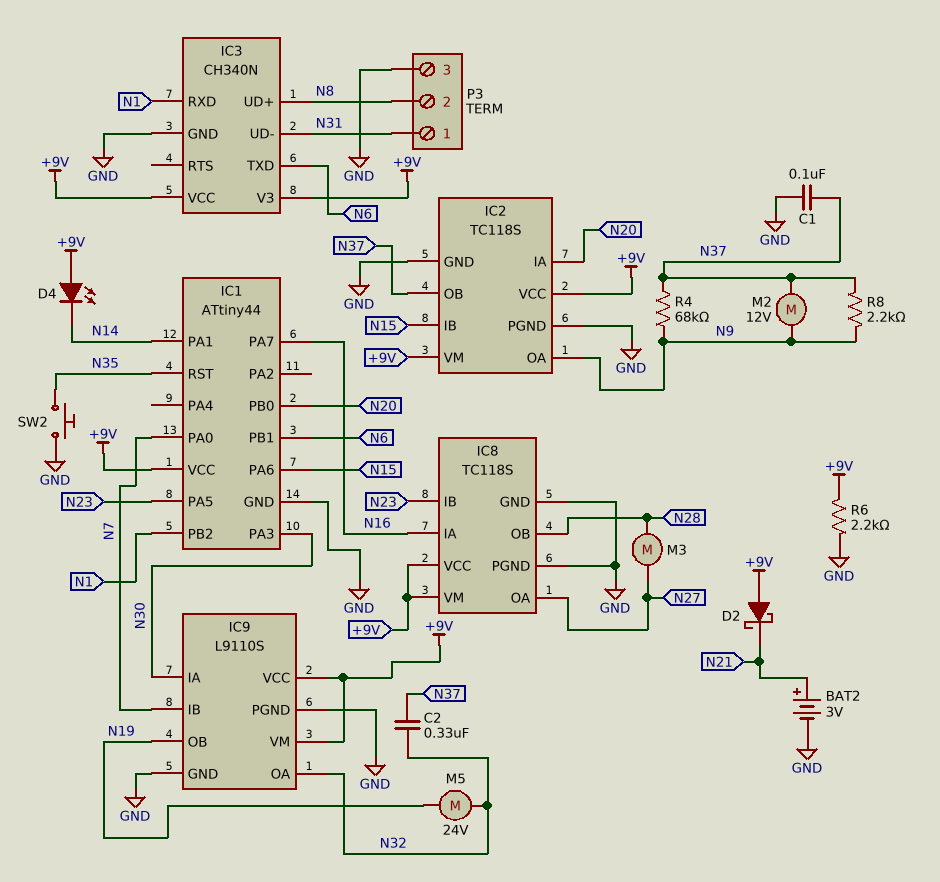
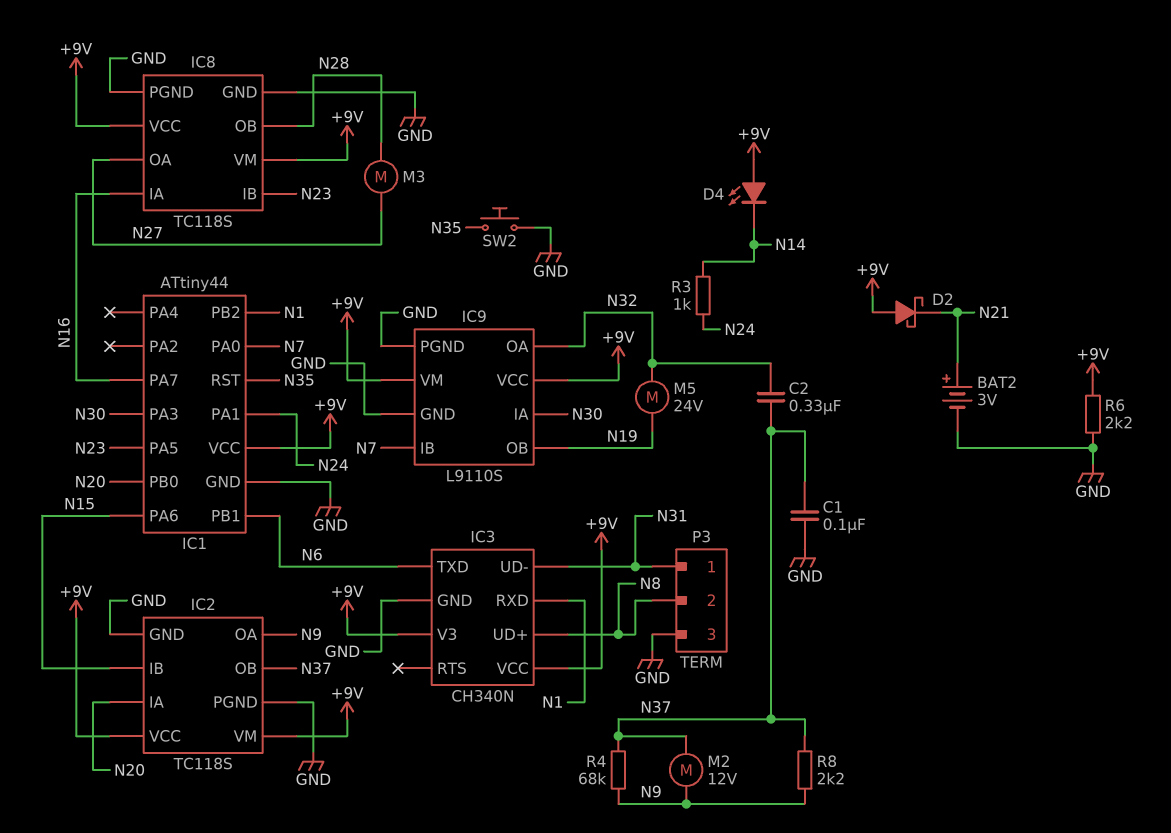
IC1 pin PA1: N14 -> N24
R3: none -> 1k (N14, N24)

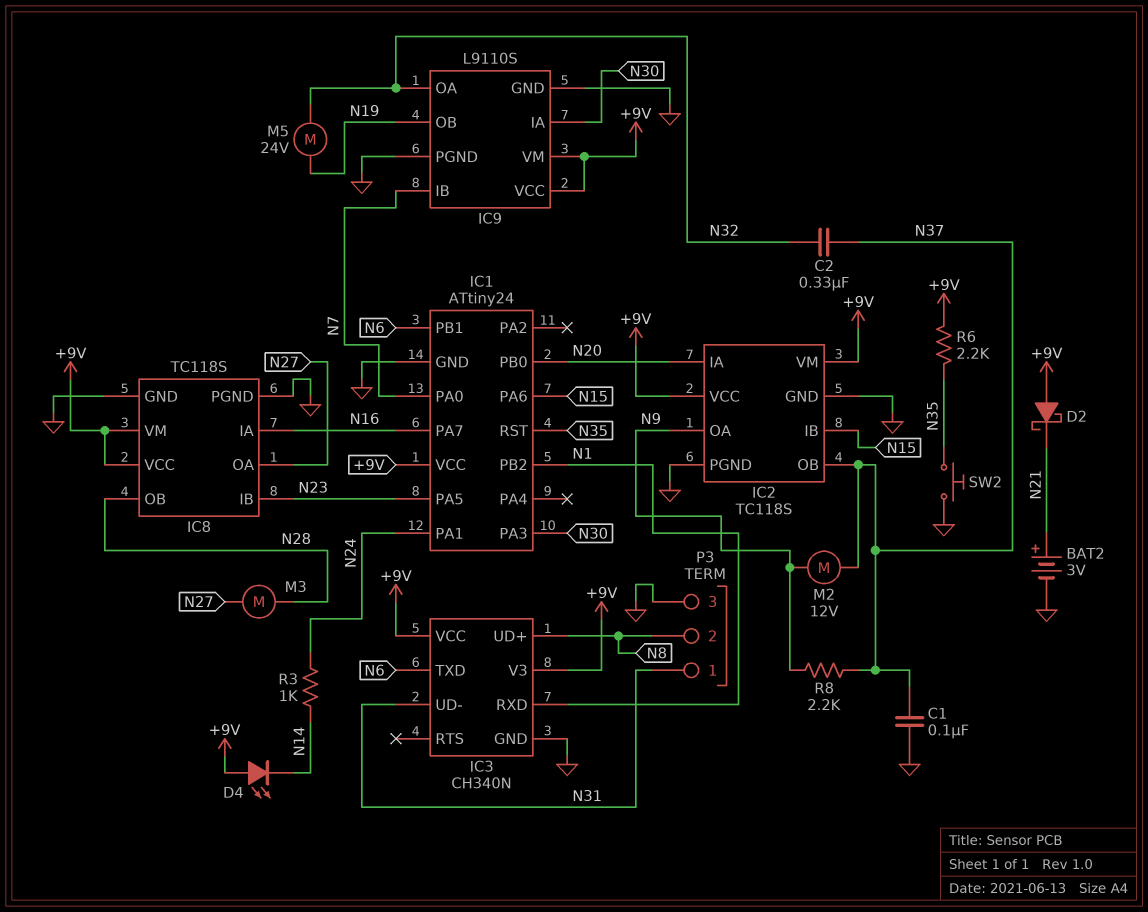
IC1: ATtiny44 -> ATtiny24
R4: 68k (N9, N37) -> none
R6: 2.2k (+9V, GND) -> 2.2k (+9V, N35)

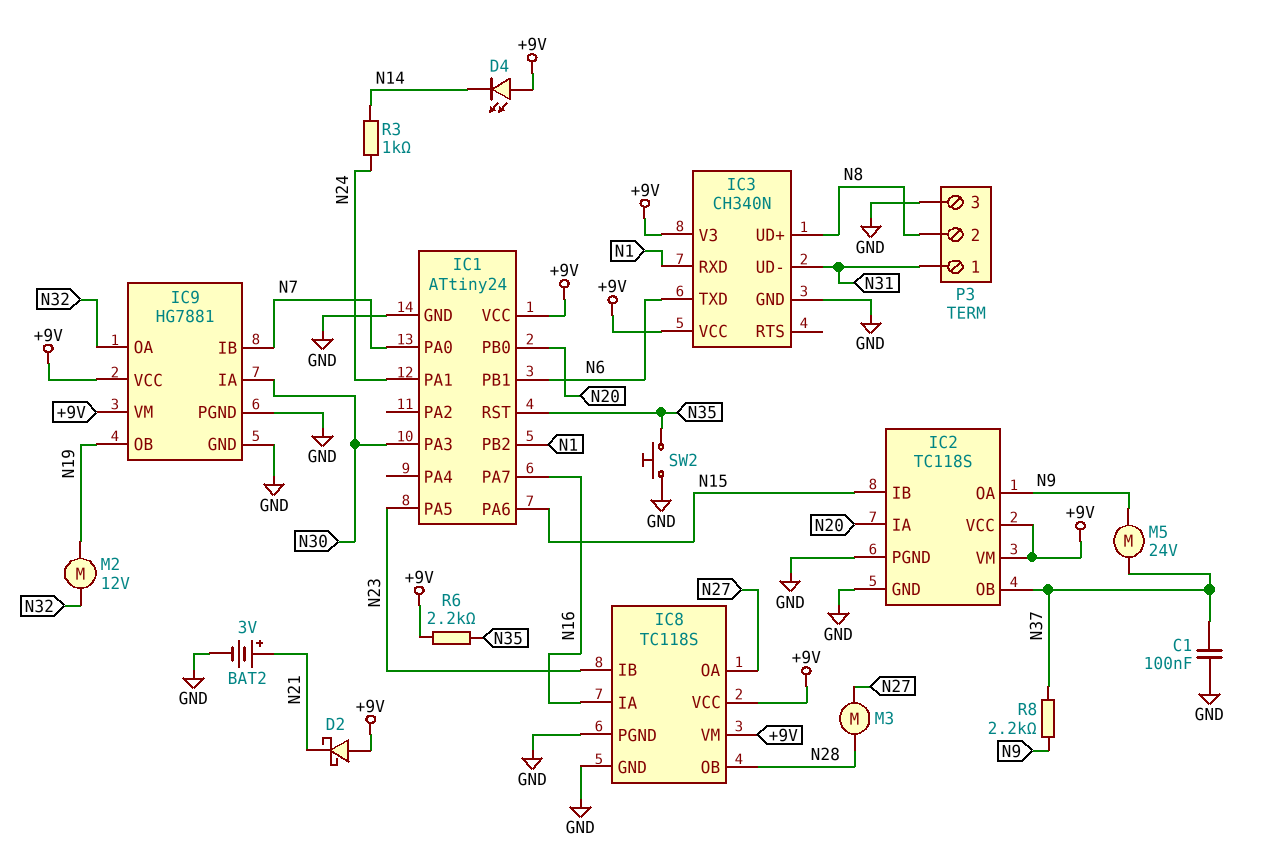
C2: 330nF (N32, N37) -> none
IC9: L9110S -> HG7881
M2: motor 12V (N9, N37) -> motor 12V (N19, N32)
M5: motor 24V (N19, N32) -> motor 24V (N9, N37)

